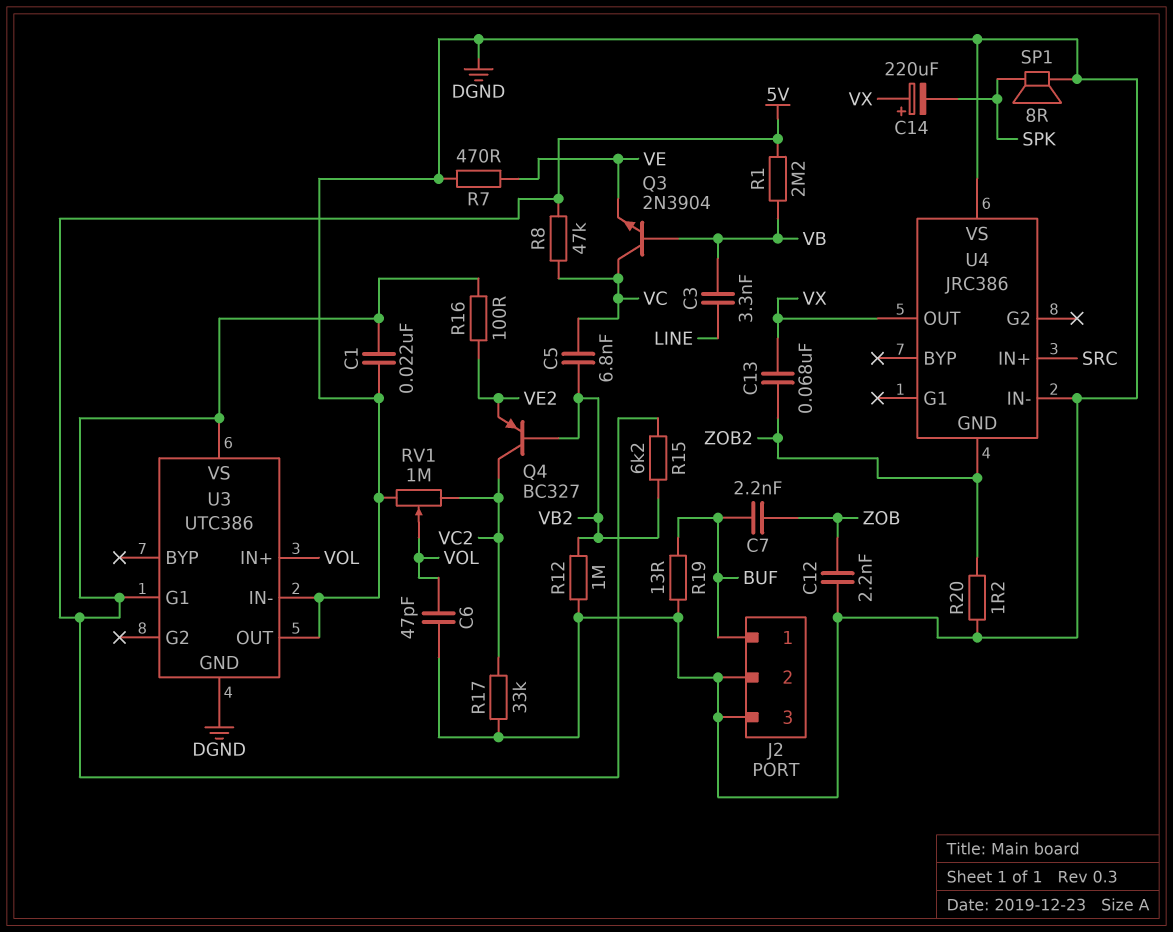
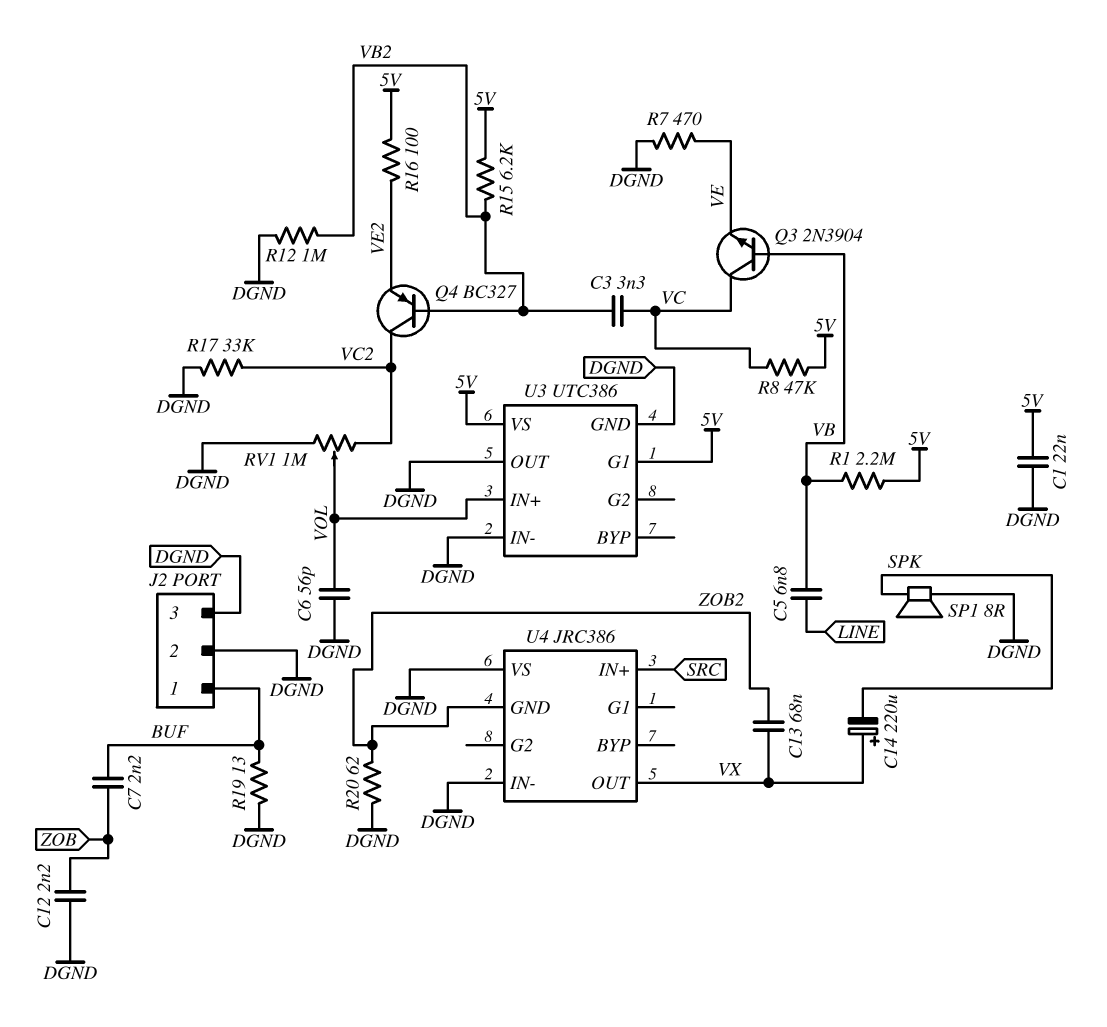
C3: 3.3nF (LINE, VB) -> 3.3nF (VB2, VC)
C5: 6.8nF (VB2, VC) -> 6.8nF (LINE, VB)
C6: 47pF (DGND, VOL) -> 56pF (DGND, VOL)
R20: 1.2 (DGND, ZOB2) -> 62 (DGND, ZOB2)

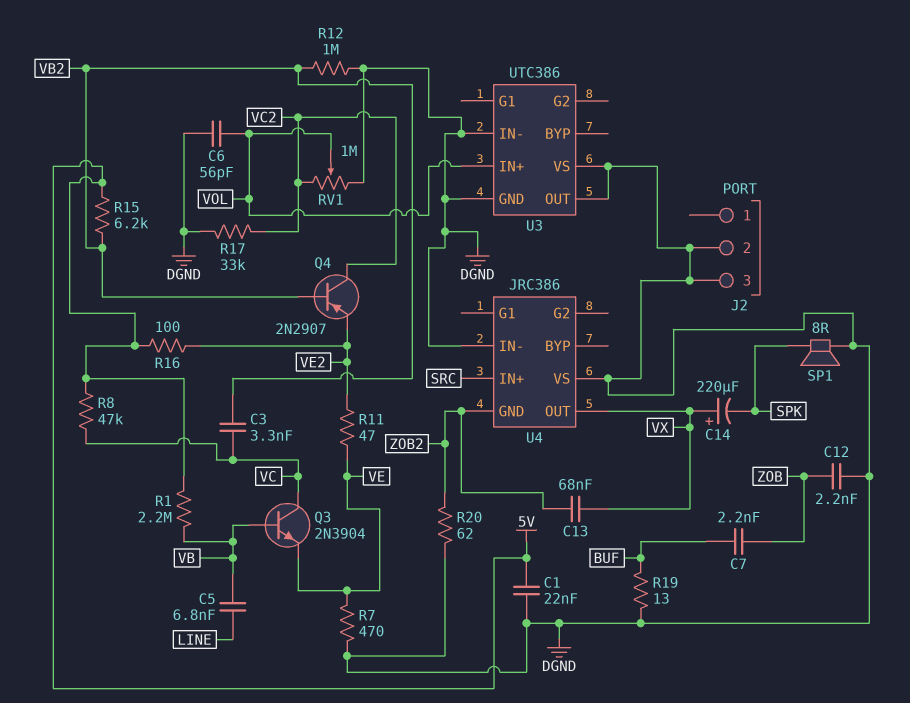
J2 pin 1: BUF -> none
Q4: PNP BC327 (B VB2, C VC2, E VE2) -> PNP 2N2907 (B VB2, C VC2, E VE2)
R11: none -> 47 (VE, VE2)
U3 pin G1: 5V -> none
U3 pin VS: 5V -> DGND

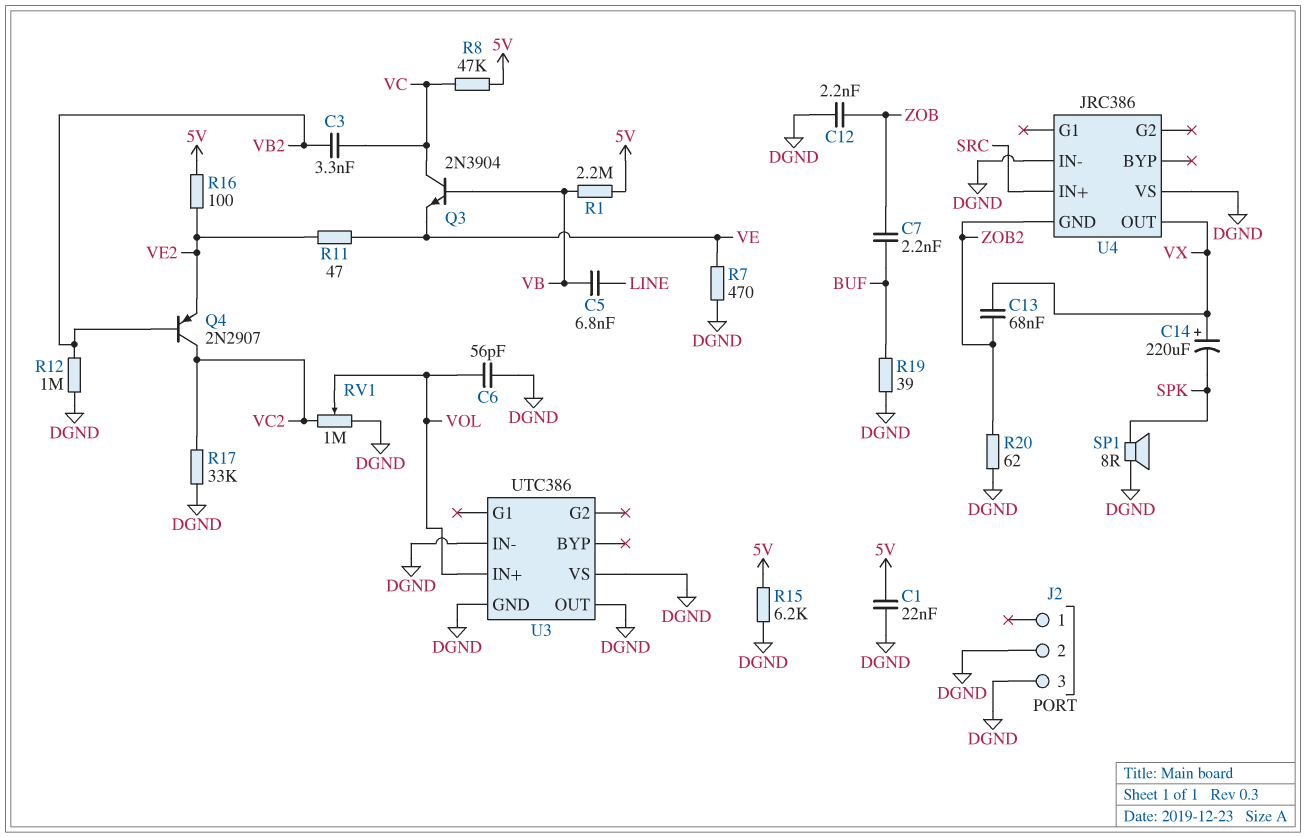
R15: 6.2k (5V, VB2) -> 6.2k (5V, DGND)
R19: 13 (BUF, DGND) -> 39 (BUF, DGND)

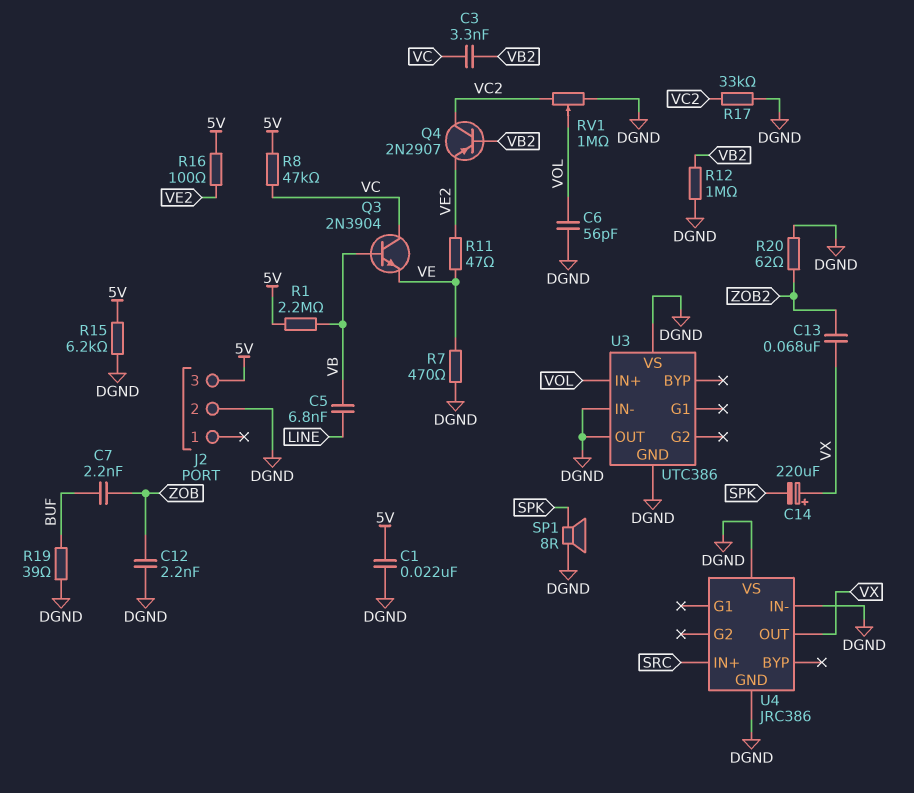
J2 pin 3: DGND -> 5V
U4 pin GND: ZOB2 -> DGND

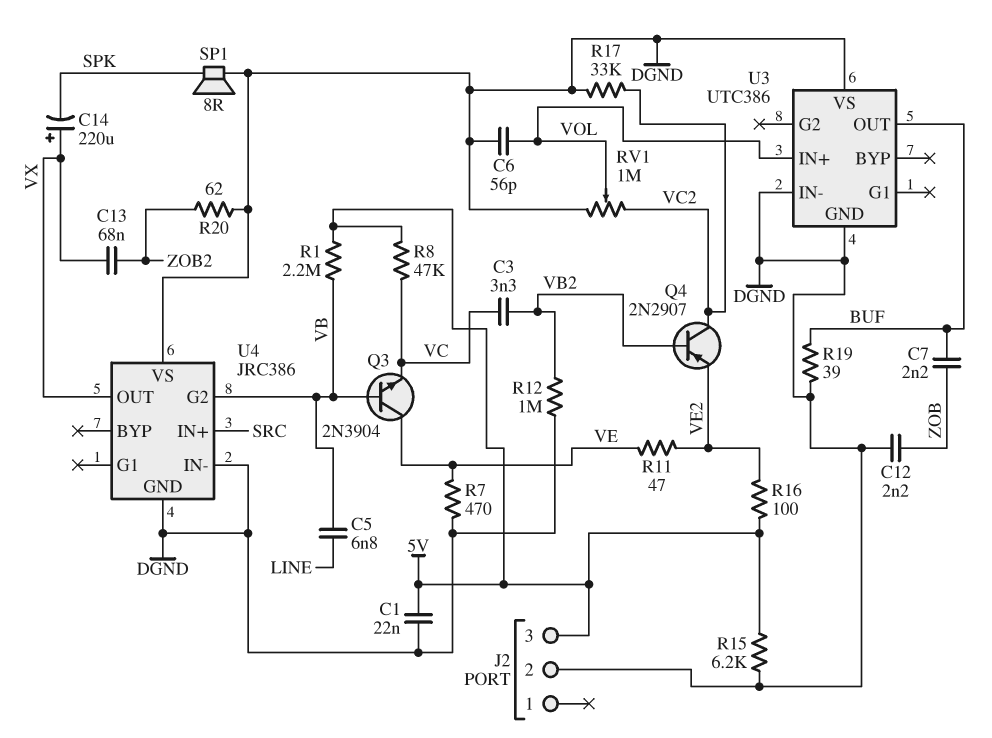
Q3: NPN 2N3904 (B VB, C VC, E VE) -> NPN 2N3904 (B VB, C VE, E VC)
U3 pin OUT: DGND -> BUF
U4 pin G2: none -> VB

